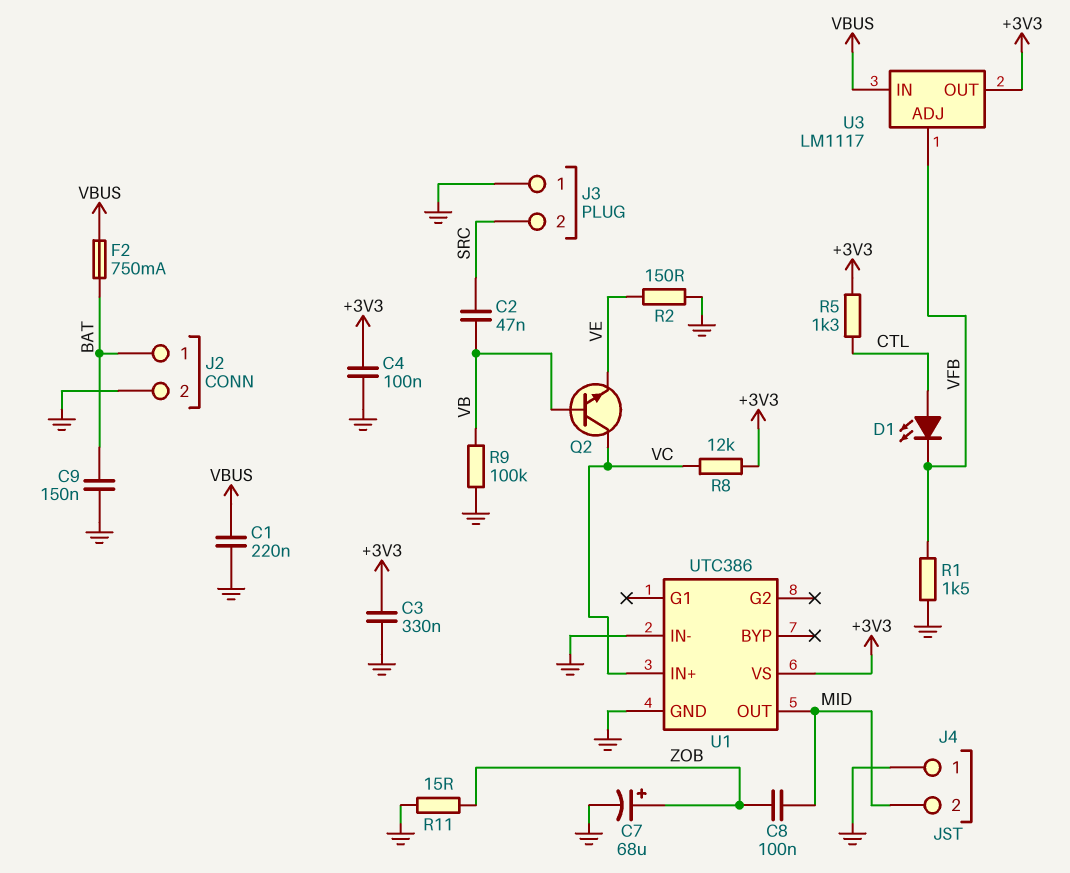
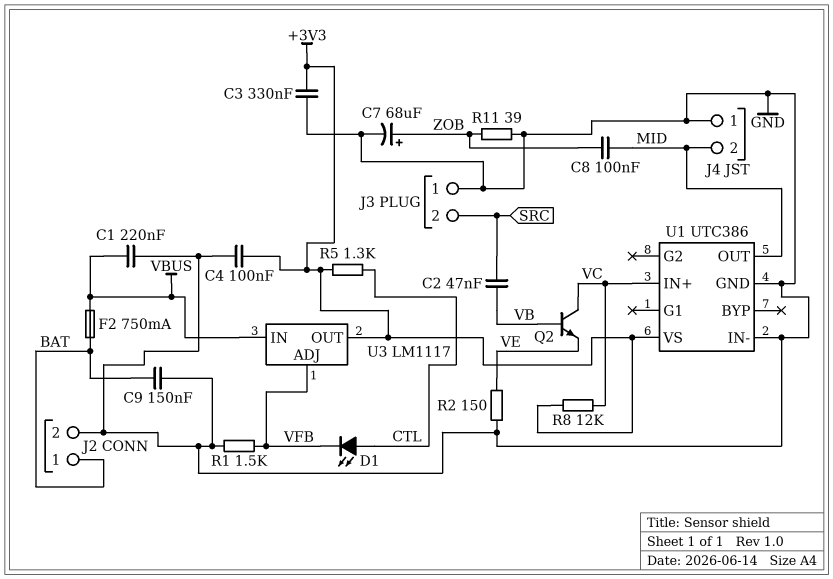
R9: 100k (GND, VB) -> none
R11: 15 (GND, ZOB) -> 39 (GND, ZOB)

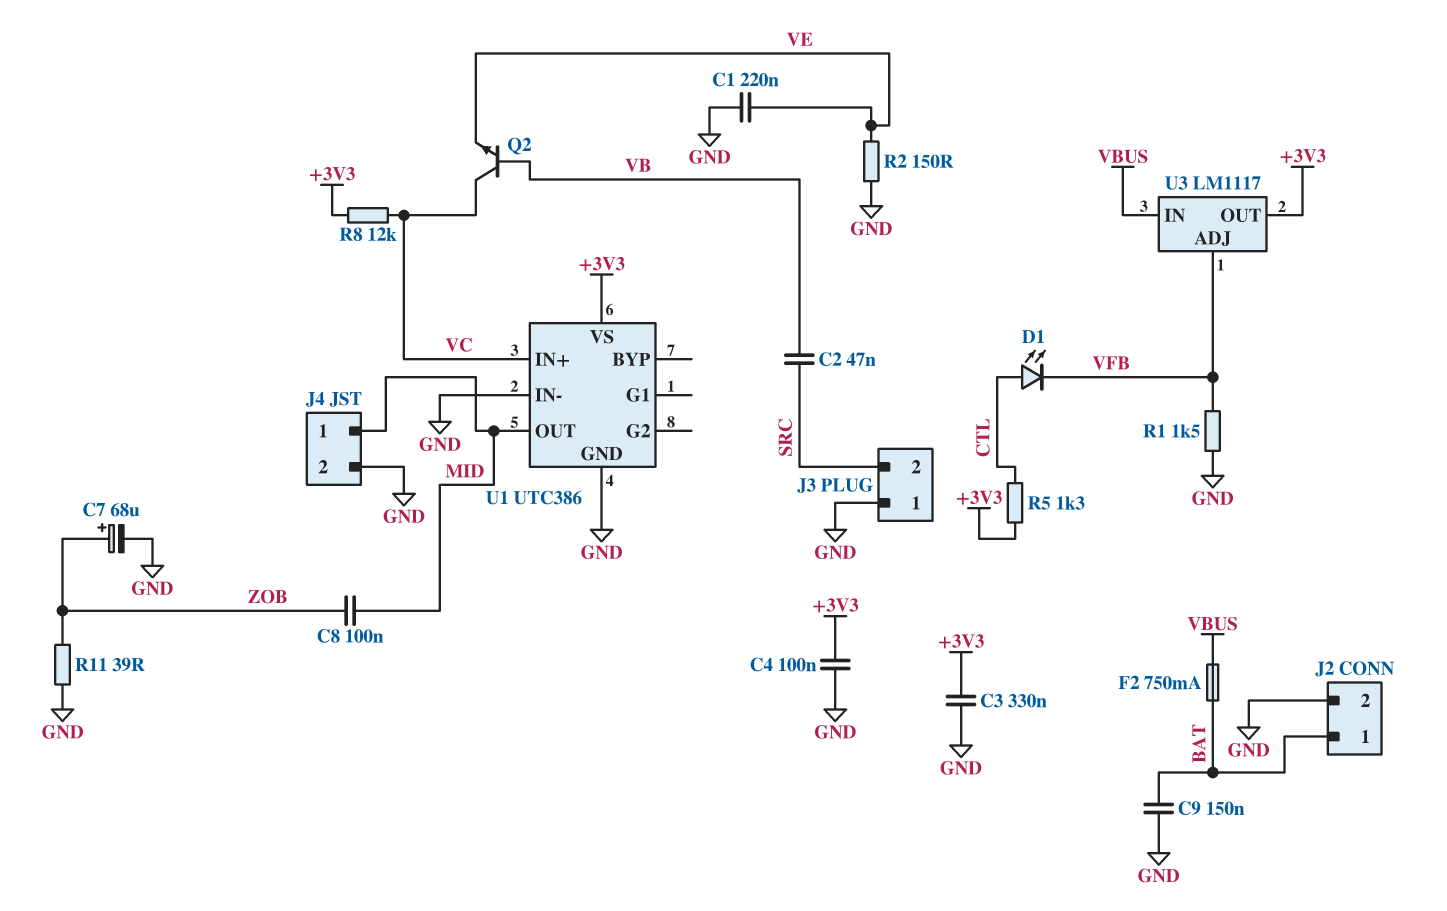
C1: 220nF (GND, VBUS) -> 220nF (GND, VE)
J4 pin 1: GND -> MID
J4 pin 2: MID -> GND

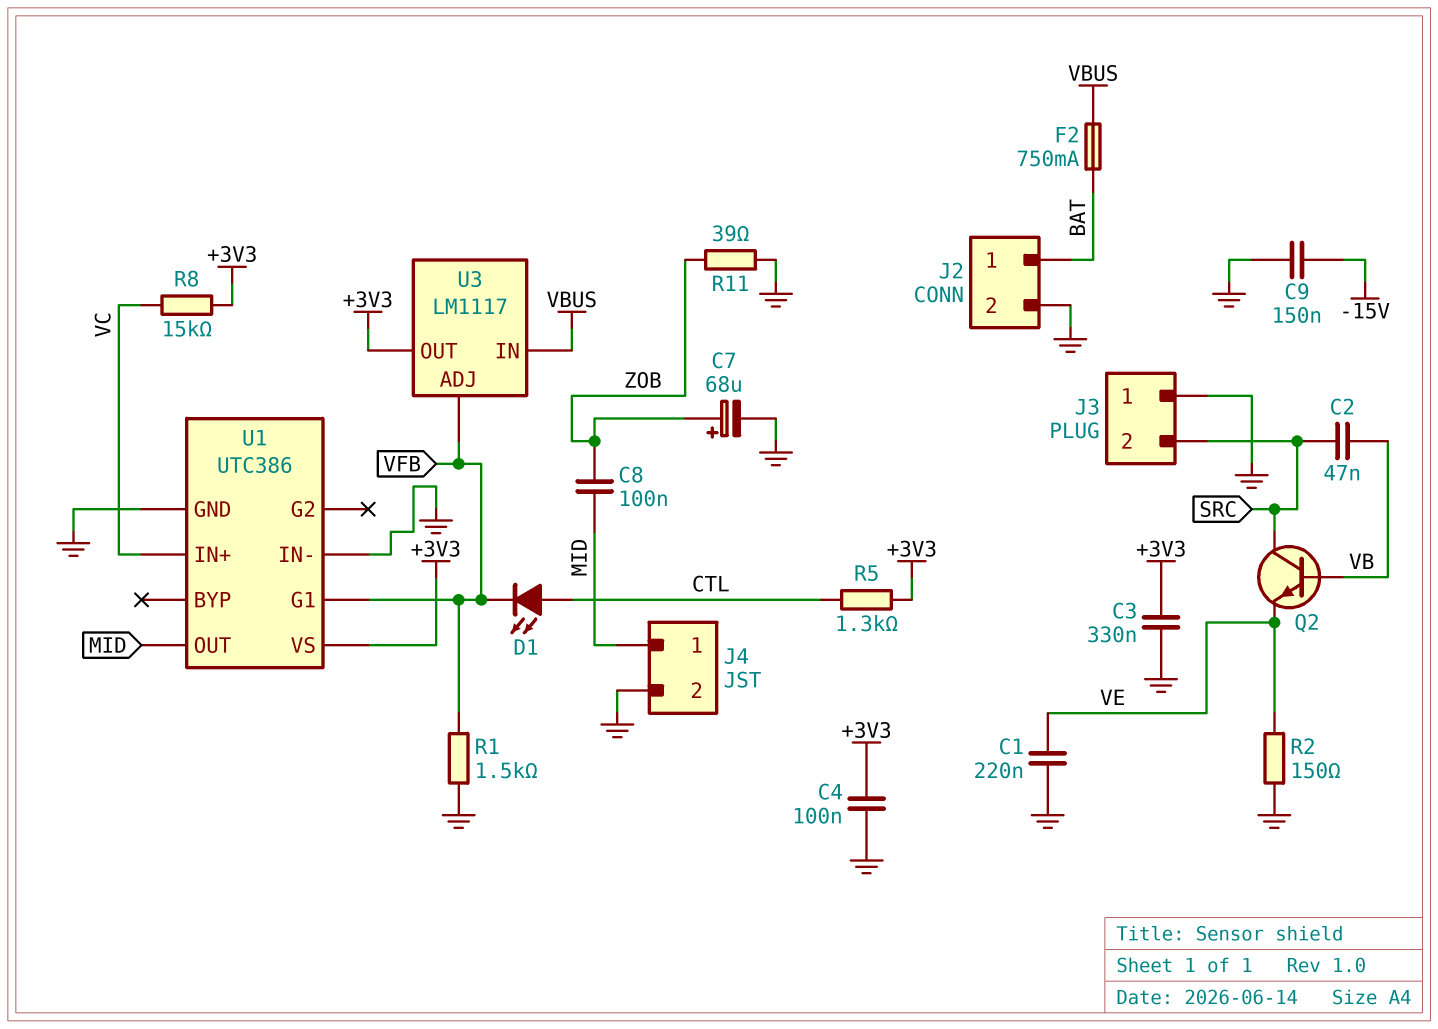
C9: 150nF (BAT, GND) -> 150nF (-15V, GND)
Q2: NPN (B VB, C VC, E VE) -> NPN (B VB, C SRC, E VE)
R8: 12k (+3V3, VC) -> 15k (+3V3, VC)
U1 pin G1: none -> VFB

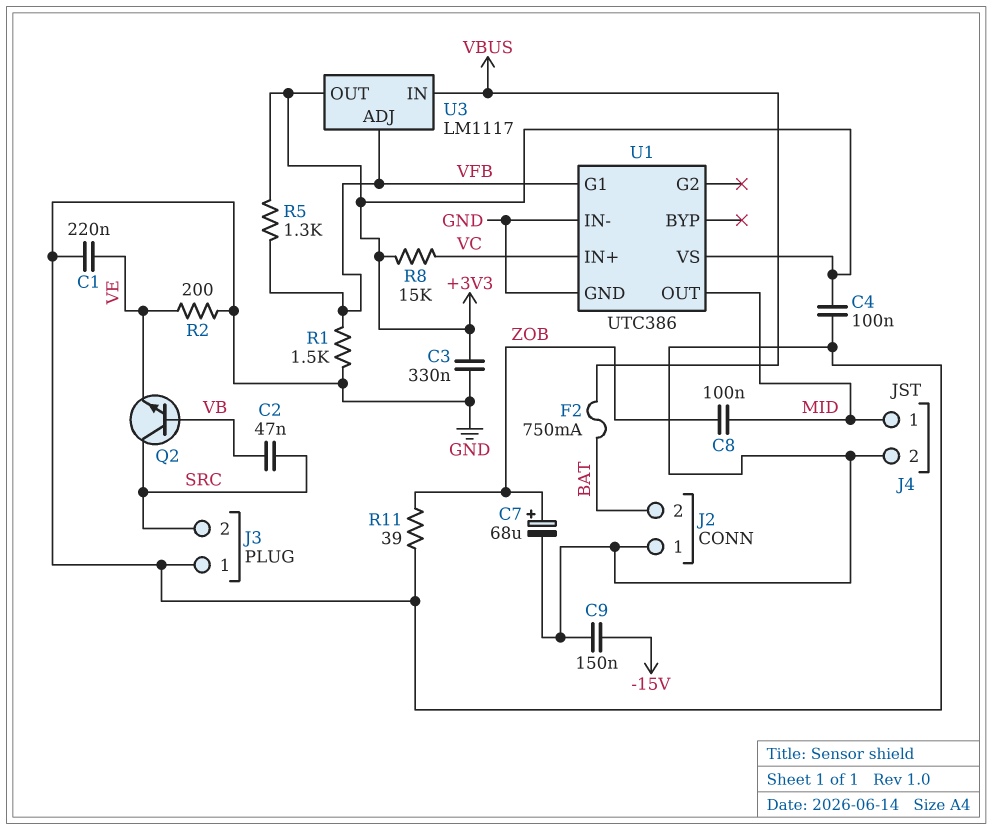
D1: LED (A CTL, K VFB) -> none
J2 pin 1: BAT -> GND
J2 pin 2: GND -> BAT
R2: 150 (GND, VE) -> 200 (GND, VE)
R5: 1.3k (+3V3, CTL) -> 1.3k (+3V3, VFB)

